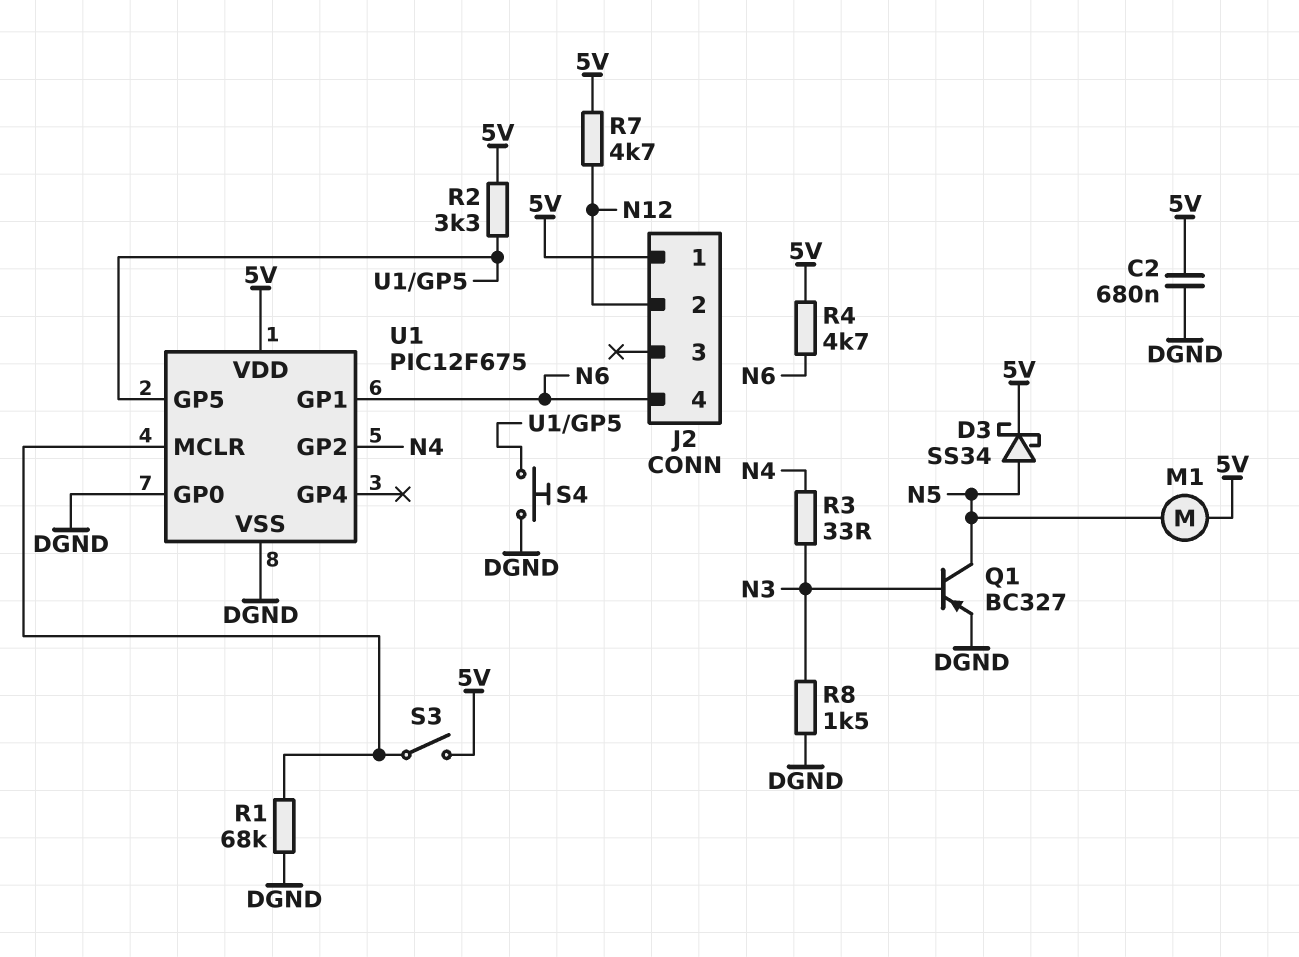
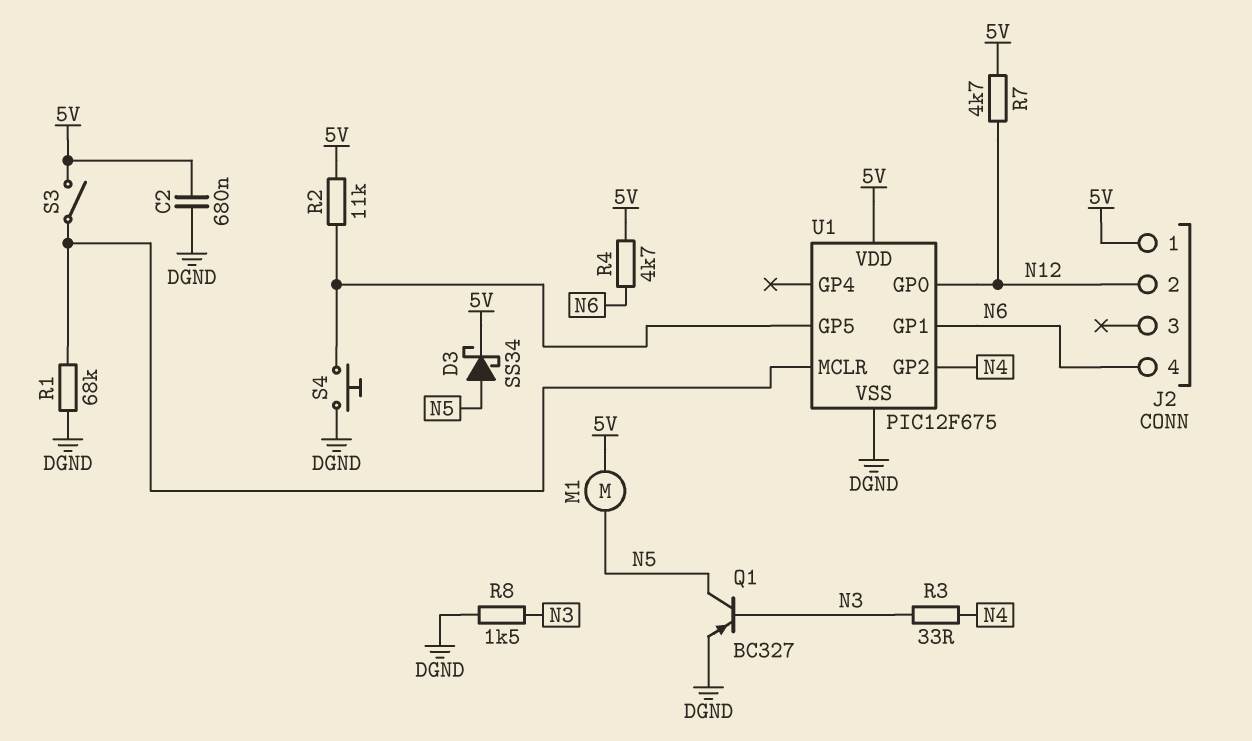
R2: 3.3k (5V, U1/GP5) -> 11k (5V, U1/GP5)
U1 pin GP0: DGND -> N12

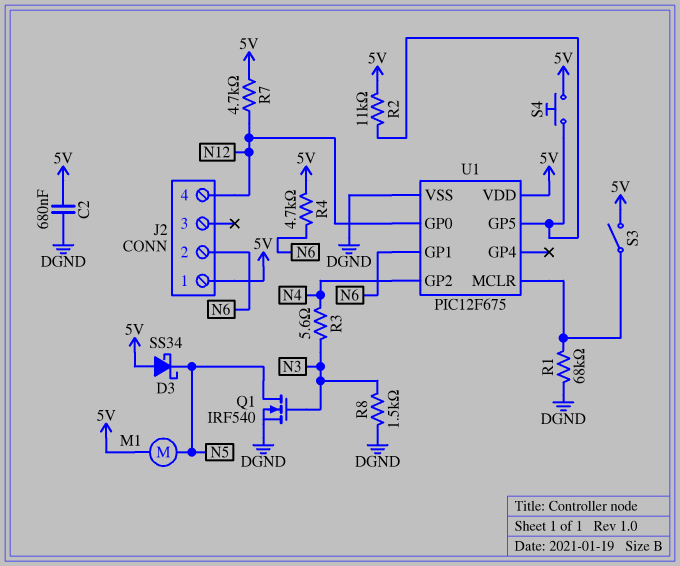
D3: schottky SS34 (A N5, K 5V) -> schottky SS34 (A 5V, K N5)
J2 pin 2: N12 -> N6
J2 pin 4: N6 -> N12
Q1: PNP BC327 (B N3, C N5, E DGND) -> NMOS IRF540 (G N3, D N5, S DGND)
R3: 33 (N3, N4) -> 5.6 (N3, N4)
S4: button (DGND, U1/GP5) -> button (5V, U1/GP5)

